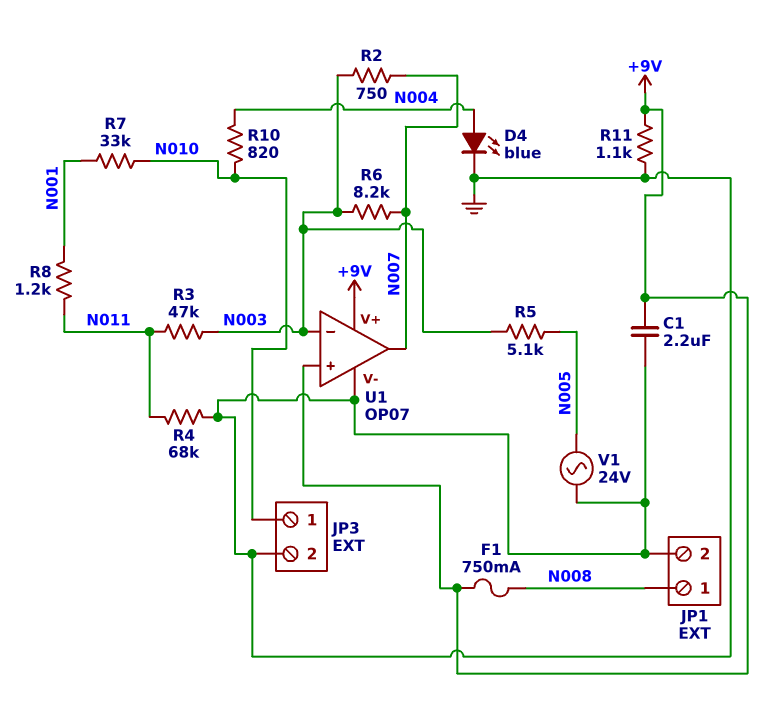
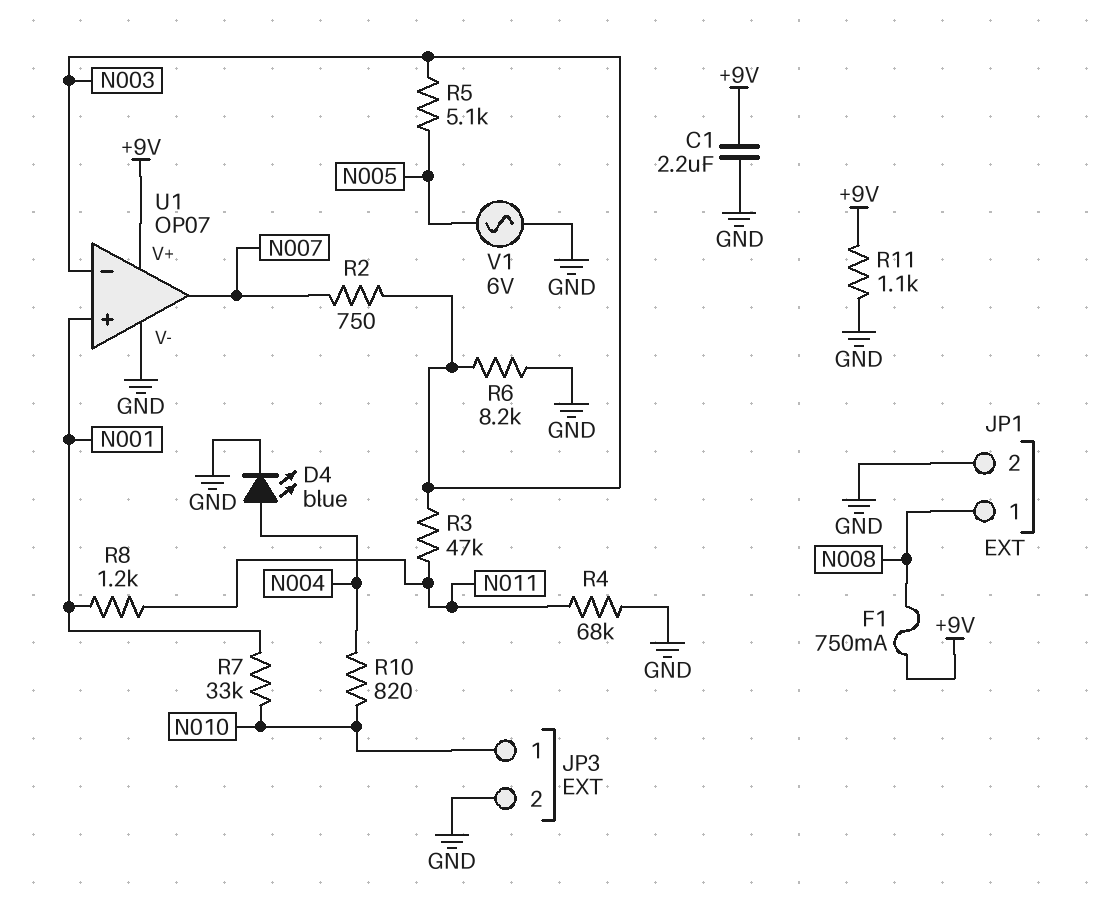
R6: 8.2k (N003, N007) -> 8.2k (GND, N003)
U1 pin in+: +9V -> N001
V1: AC 24V (GND, N005) -> AC 6V (GND, N005)

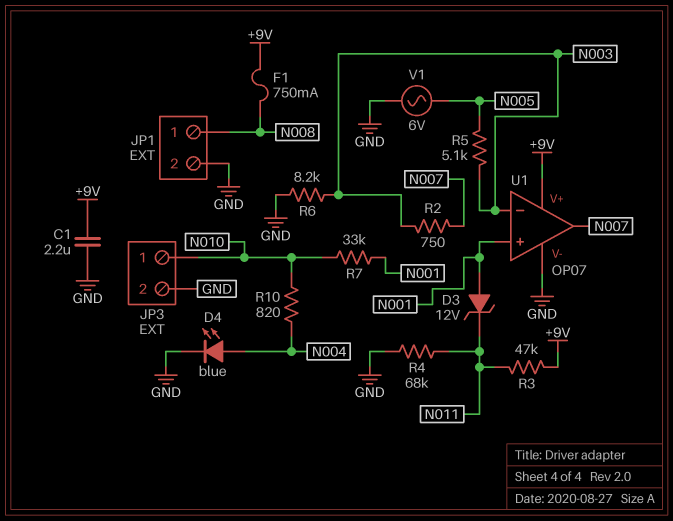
D3: none -> zener 12V (A N001, K N011)
R3: 47k (N003, N011) -> 47k (+9V, N011)
R8: 1.2k (N001, N011) -> none
R11: 1.1k (+9V, GND) -> none

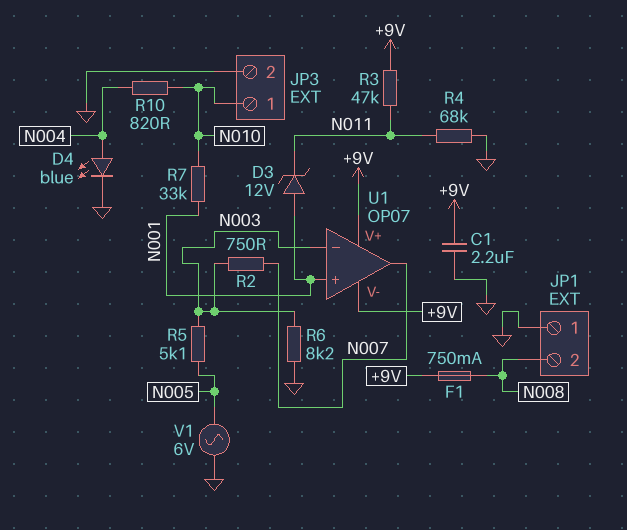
JP1 pin 1: N008 -> GND
JP1 pin 2: GND -> N008
U1 pin V-: GND -> +9V

